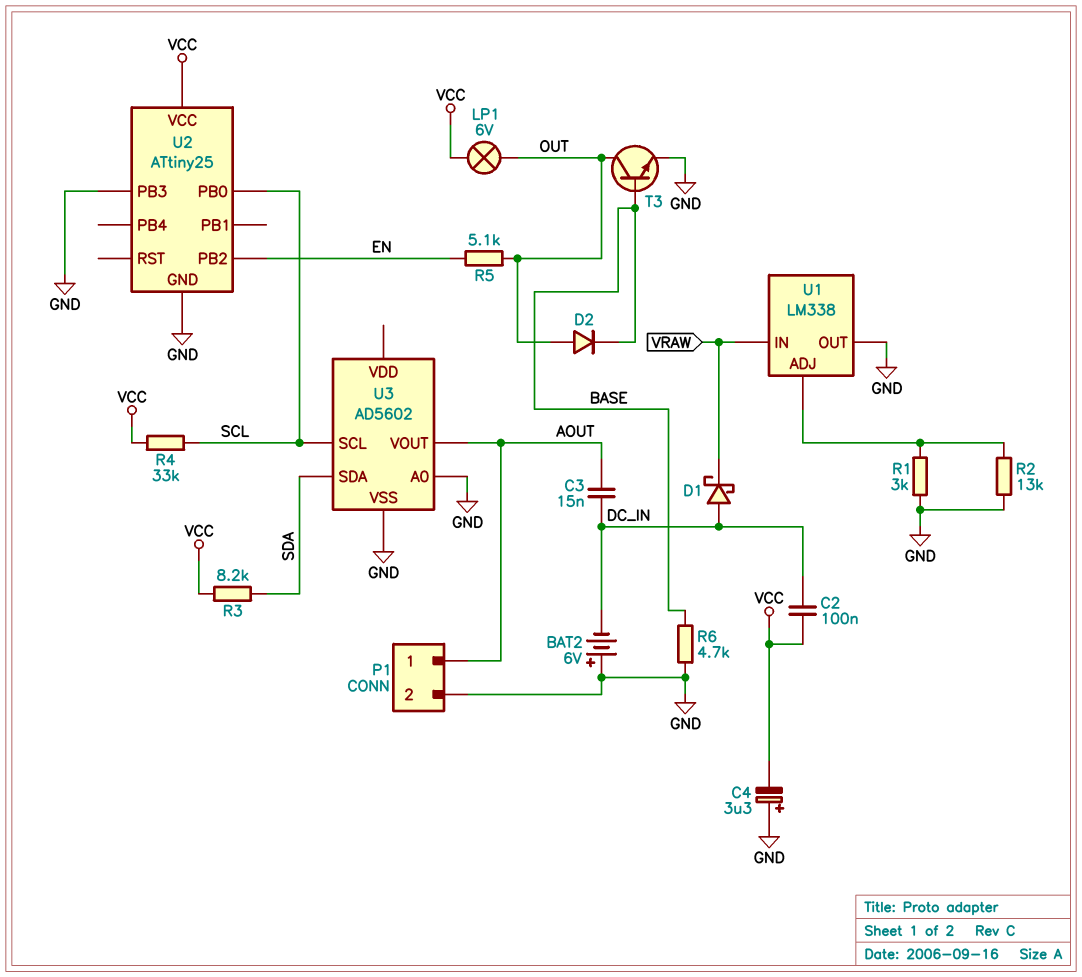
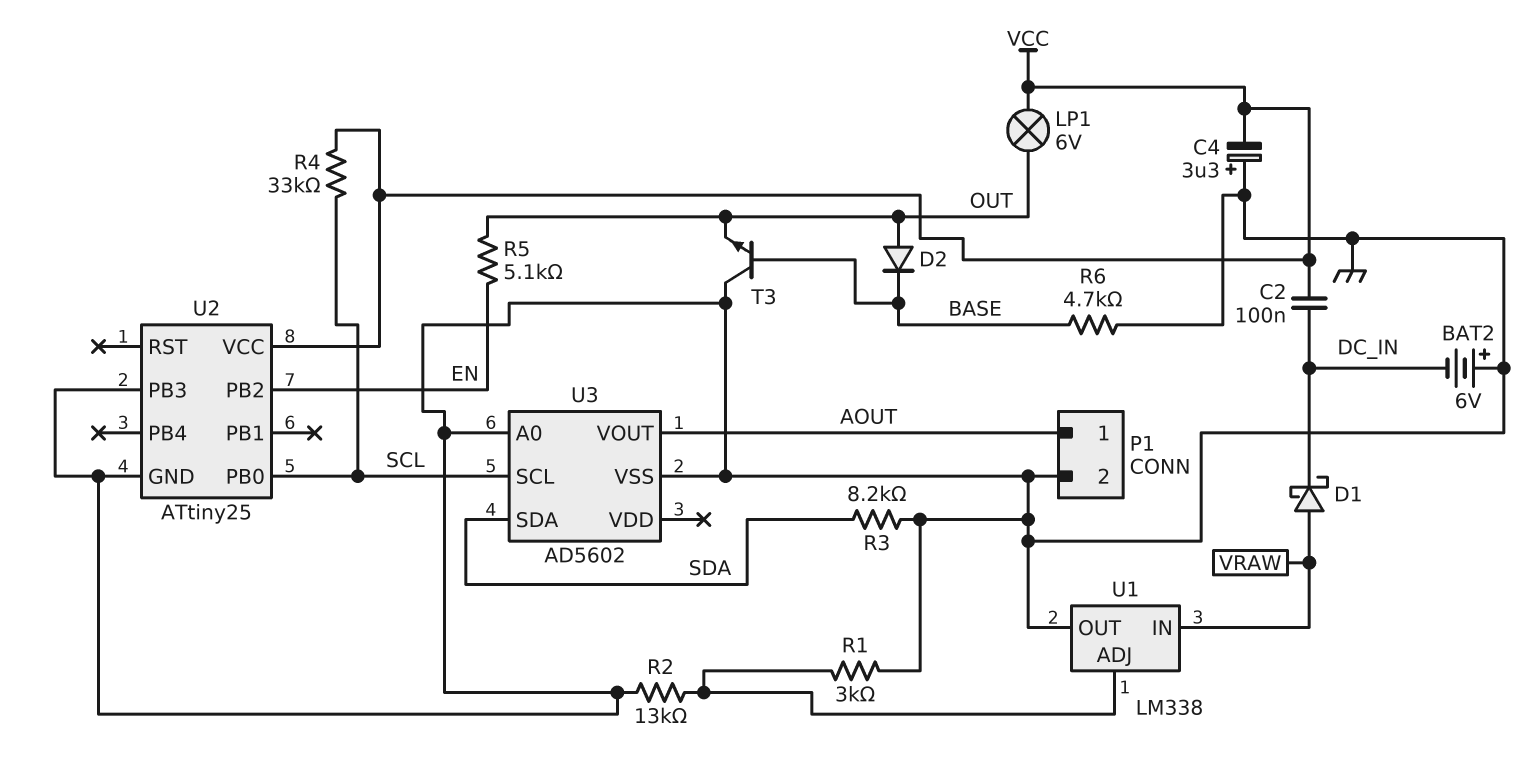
C3: 15nF (AOUT, DC_IN) -> none
D1: schottky (A DC_IN, K VRAW) -> schottky (A VRAW, K DC_IN)
R3: 8.2k (SDA, VCC) -> 8.2k (GND, SDA)
T3: NPN (B BASE, C OUT, E GND) -> NPN (B BASE, C GND, E OUT)

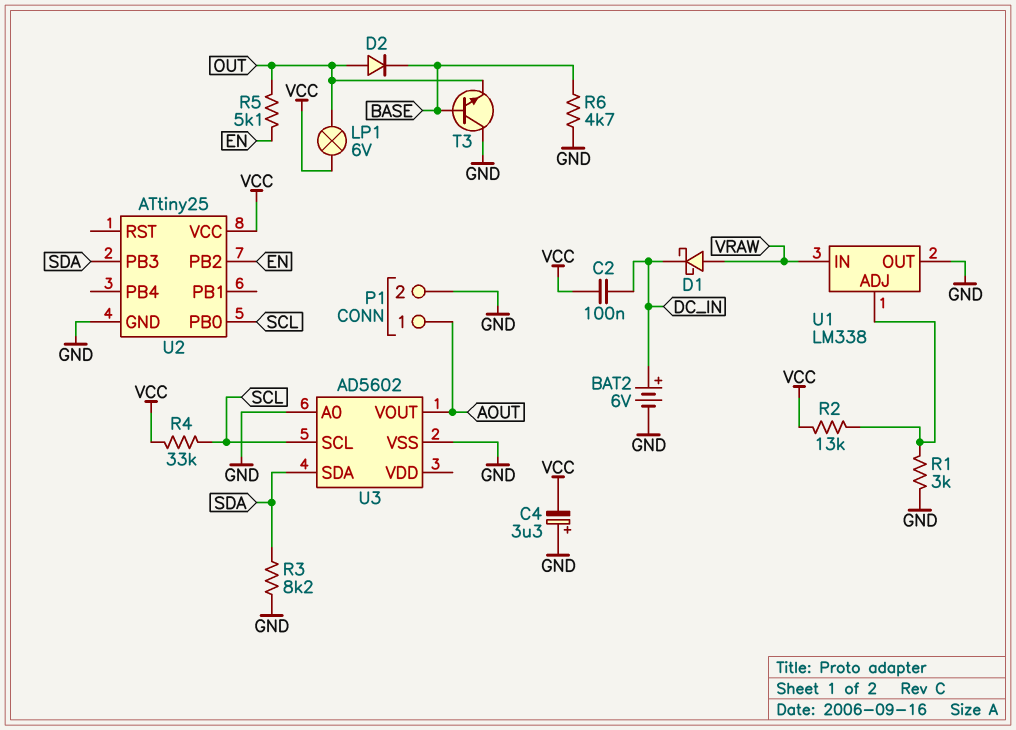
BAT2: 6V (plus GND, minus DC_IN) -> 6V (plus DC_IN, minus GND)
R2: 13k (GND, U1/ADJ) -> 13k (U1/ADJ, VCC)
U2 pin PB3: GND -> SDA

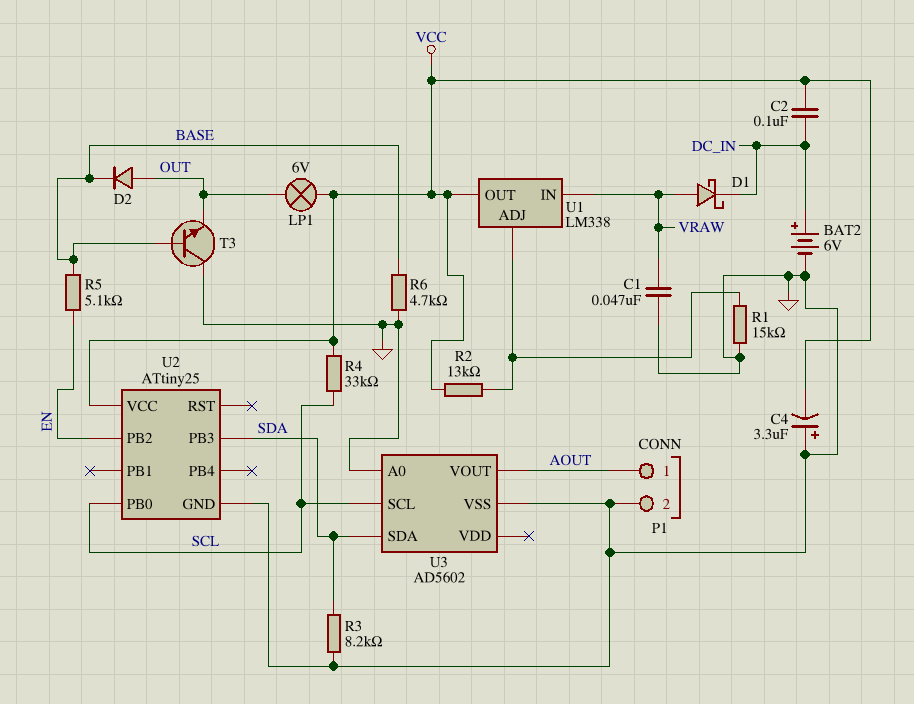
C1: none -> 47nF (GND, VRAW)
R1: 3k (GND, U1/ADJ) -> 15k (GND, U1/ADJ)
R5: 5.1k (EN, OUT) -> 5.1k (BASE, EN)
U1 pin OUT: GND -> VCC

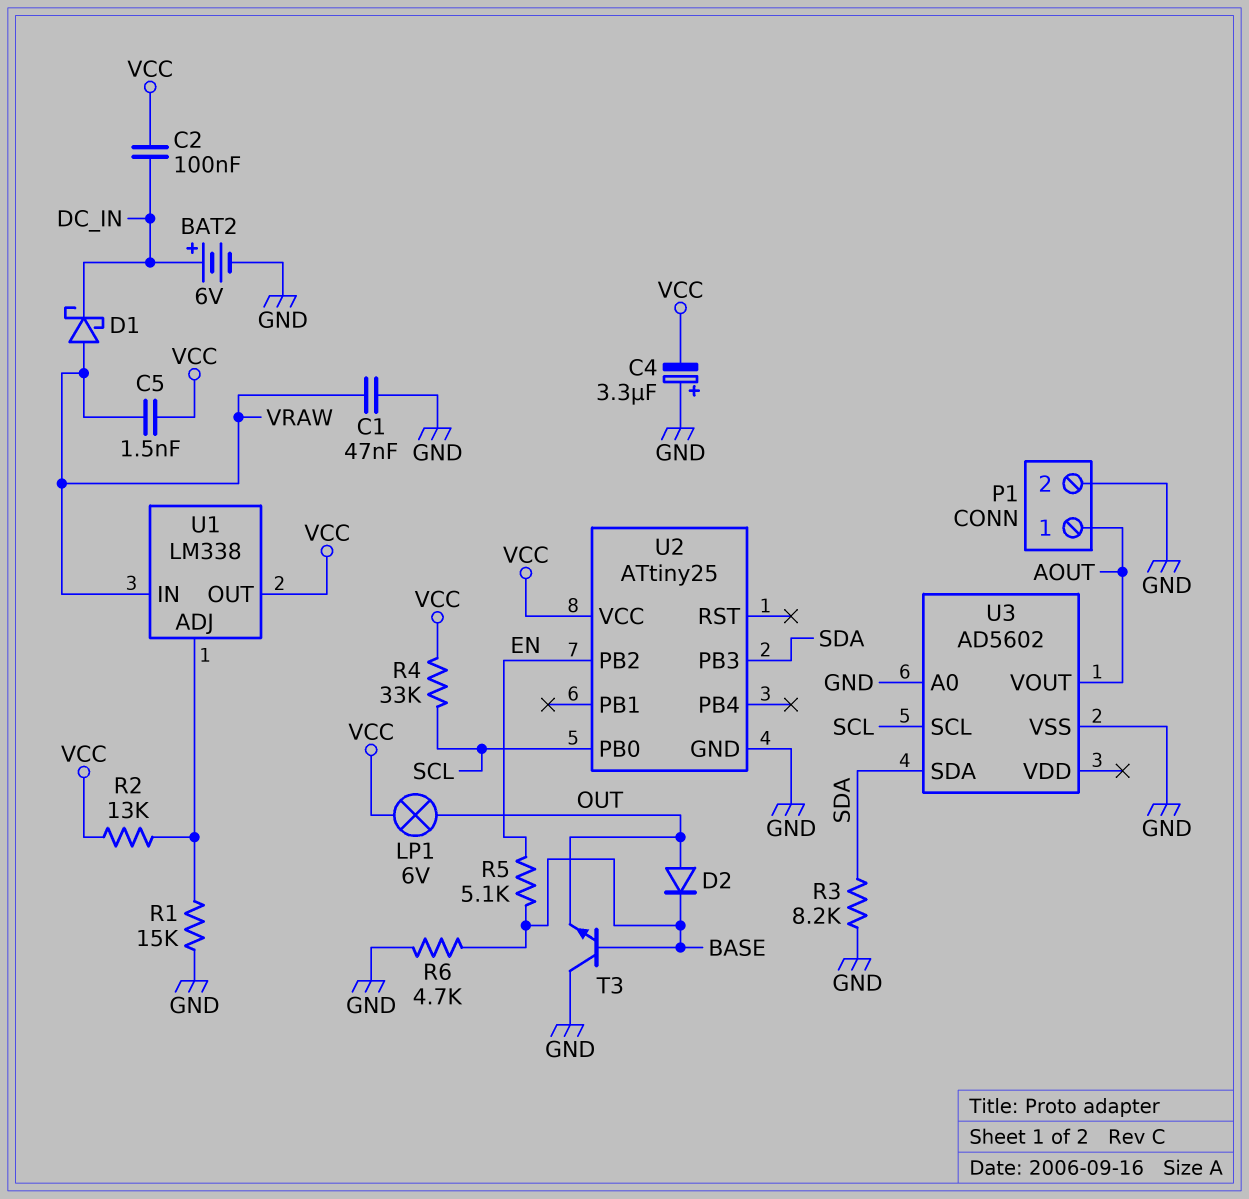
C5: none -> 1.5nF (VCC, VRAW)

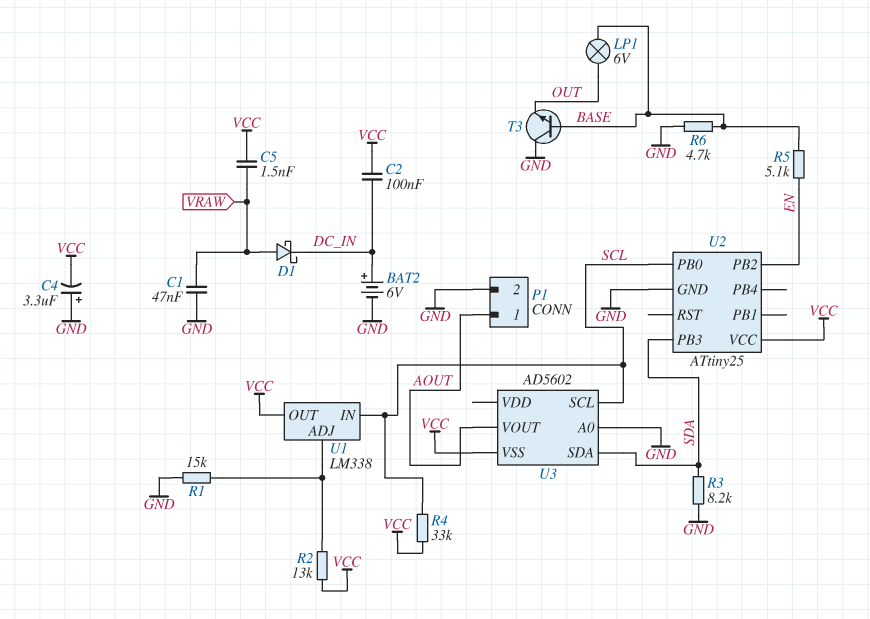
D2: diode (A OUT, K BASE) -> none
LP1: lamp 6V (OUT, VCC) -> lamp 6V (BASE, OUT)
U1 pin IN: VRAW -> SCL
U3 pin VSS: GND -> VCC

